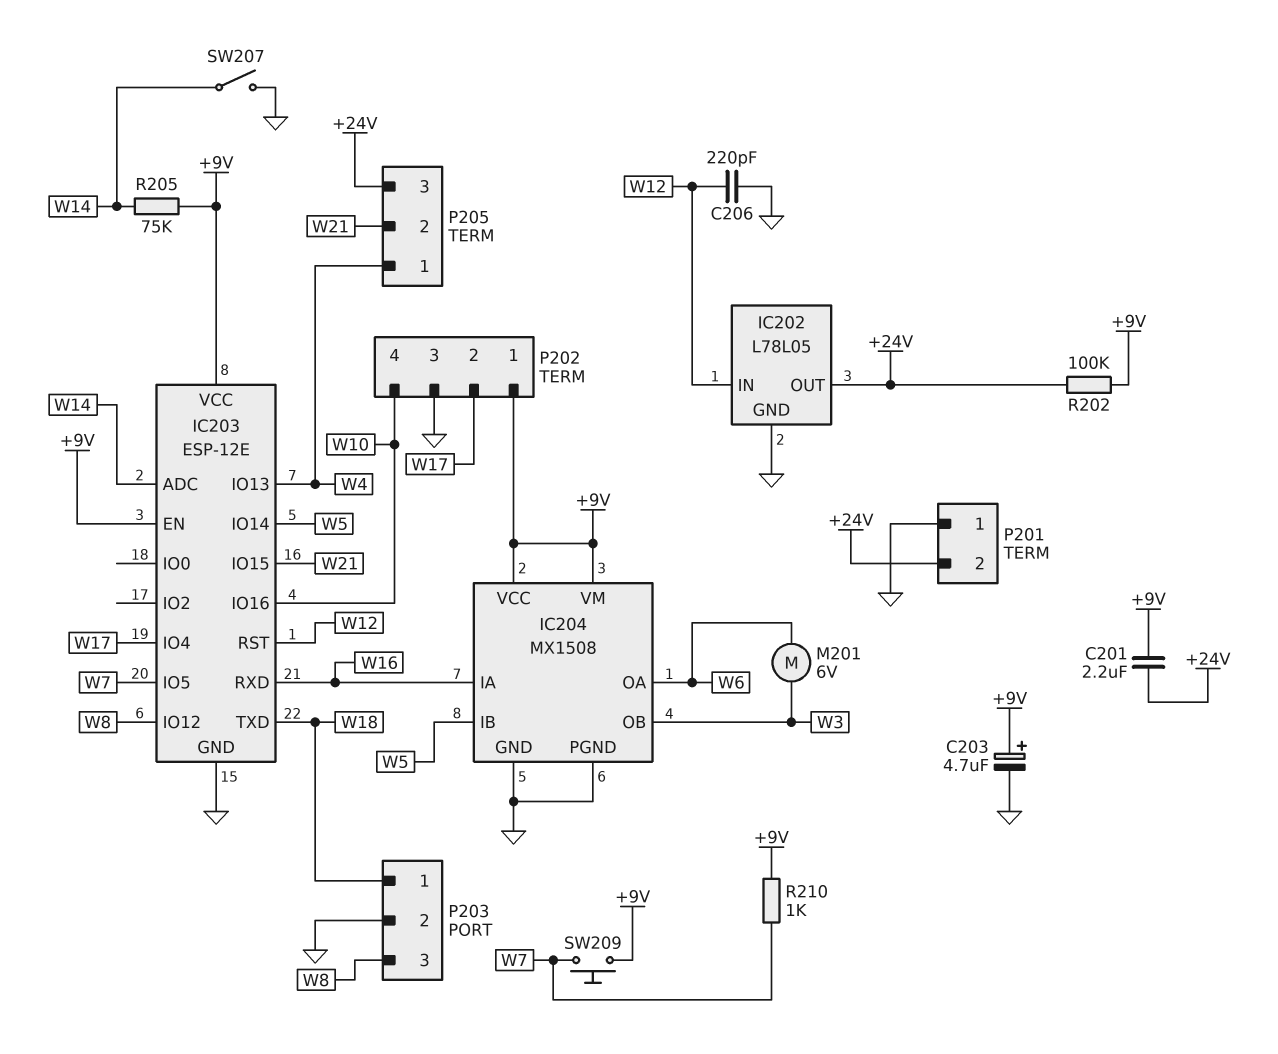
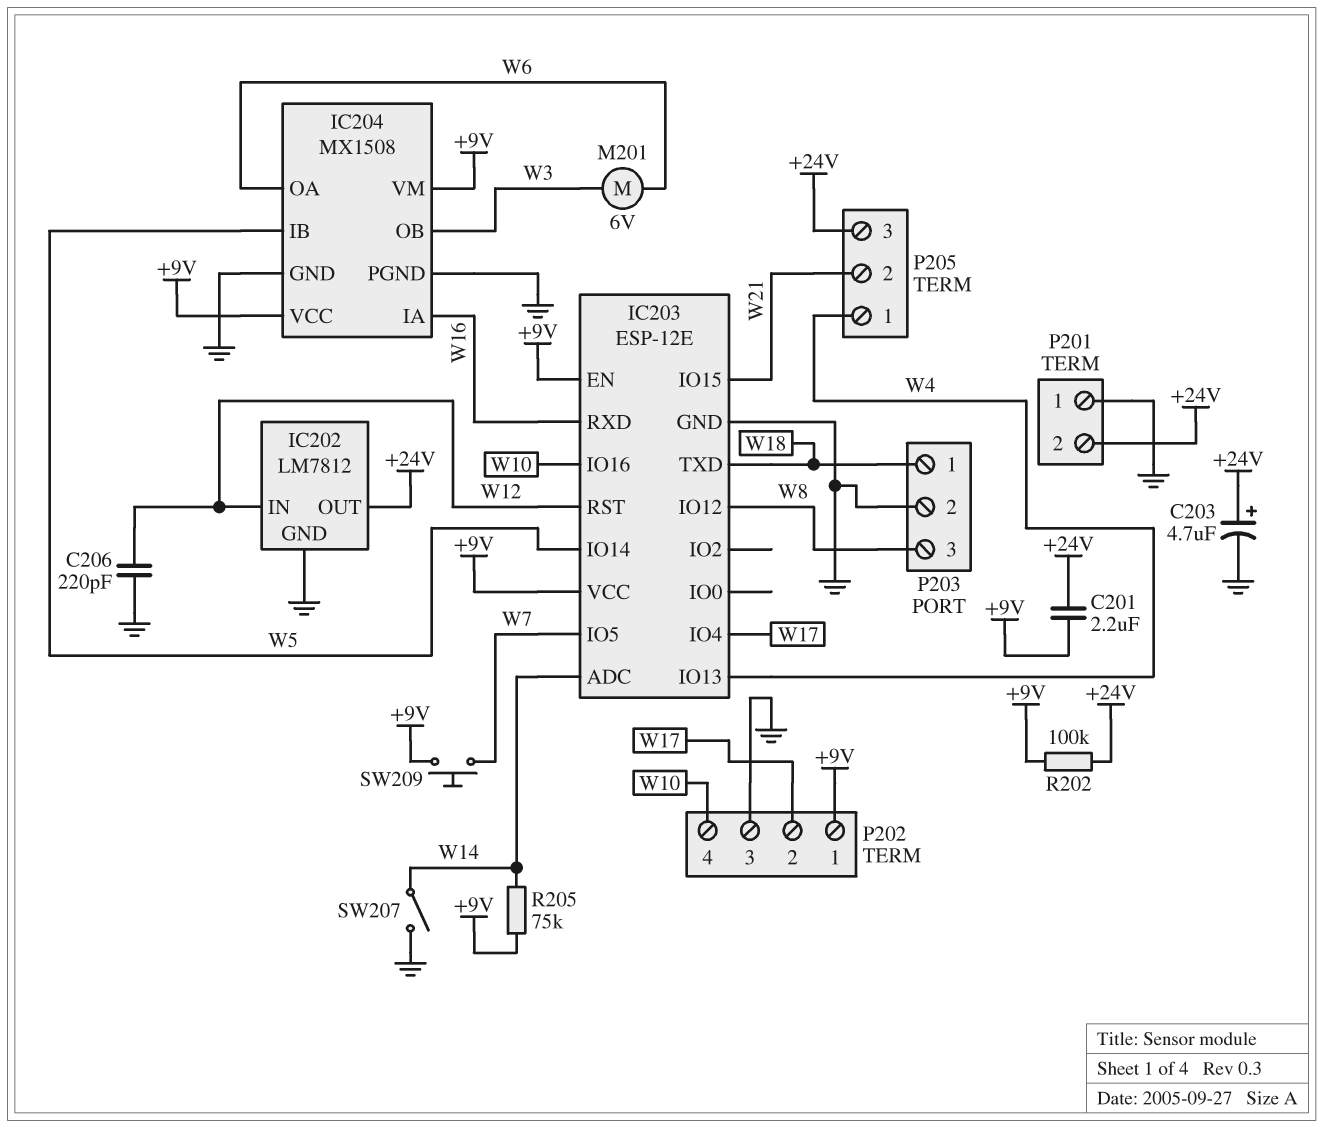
C203: 4.7uF (plus +9V, minus GND) -> 4.7uF (plus +24V, minus GND)
IC202: L78L05 -> LM7812
R210: 1k (+9V, W7) -> none

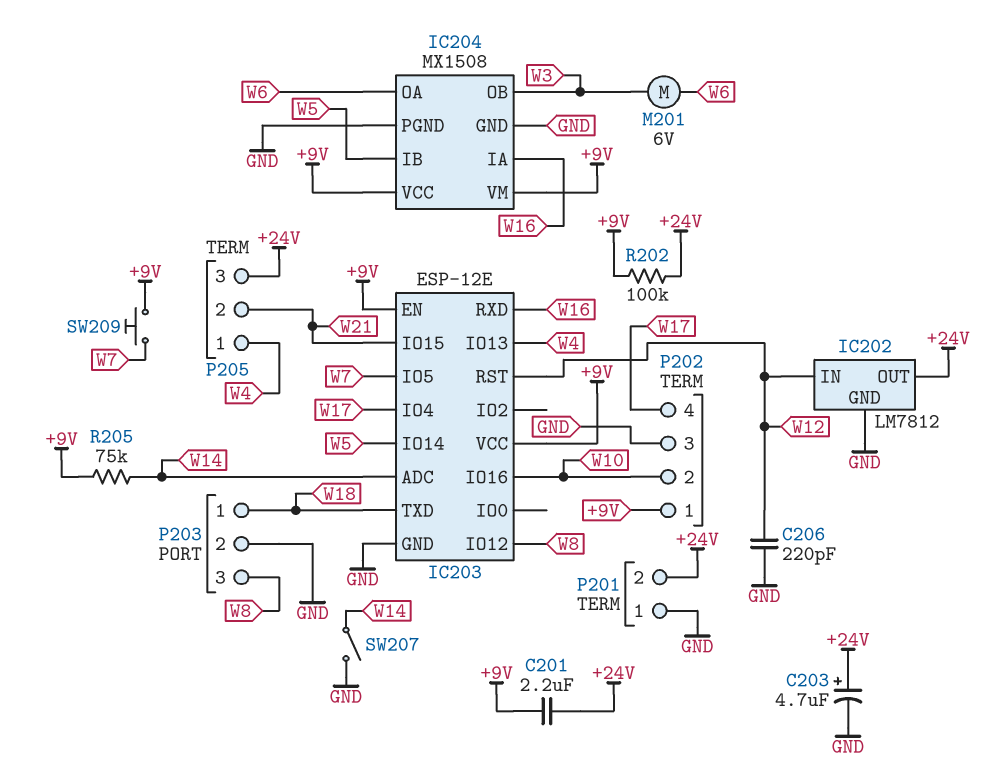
P202 pin 2: W17 -> W10
P202 pin 4: W10 -> W17

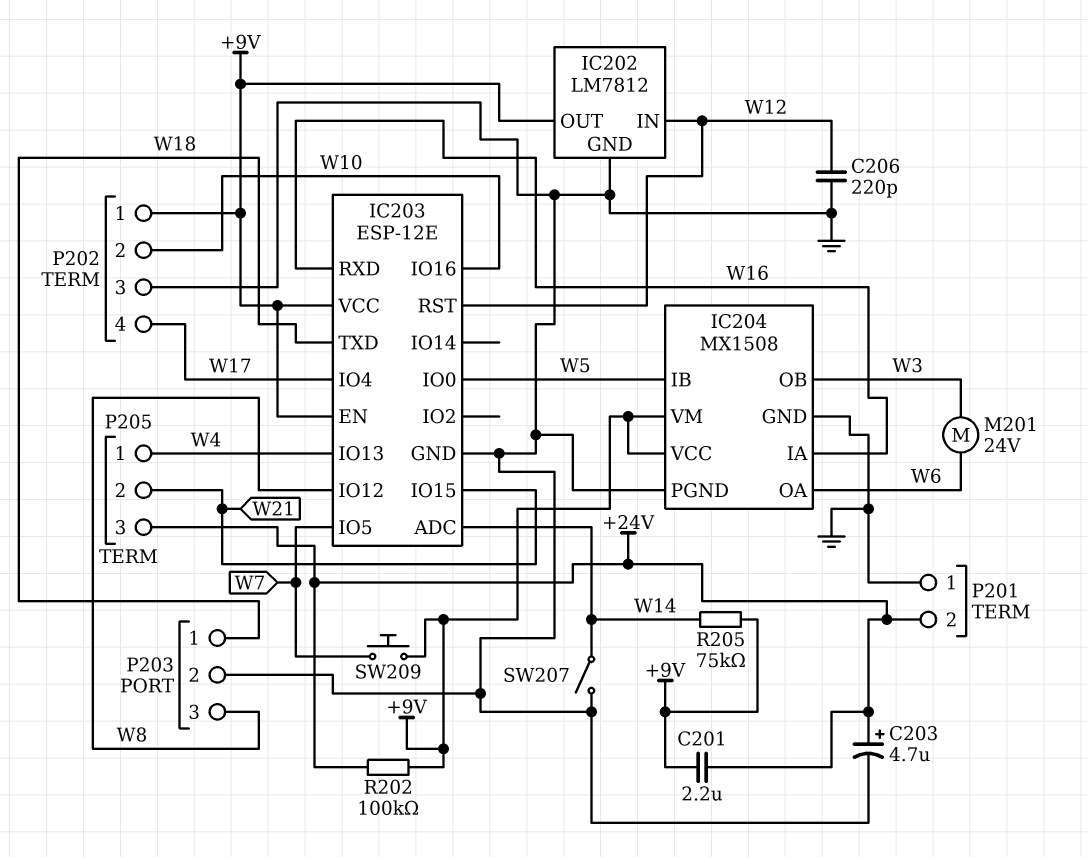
IC202 pin OUT: +24V -> +9V
IC203 pin IO0: none -> W5
IC203 pin IO14: W5 -> none
M201: motor 6V (W3, W6) -> motor 24V (W3, W6)

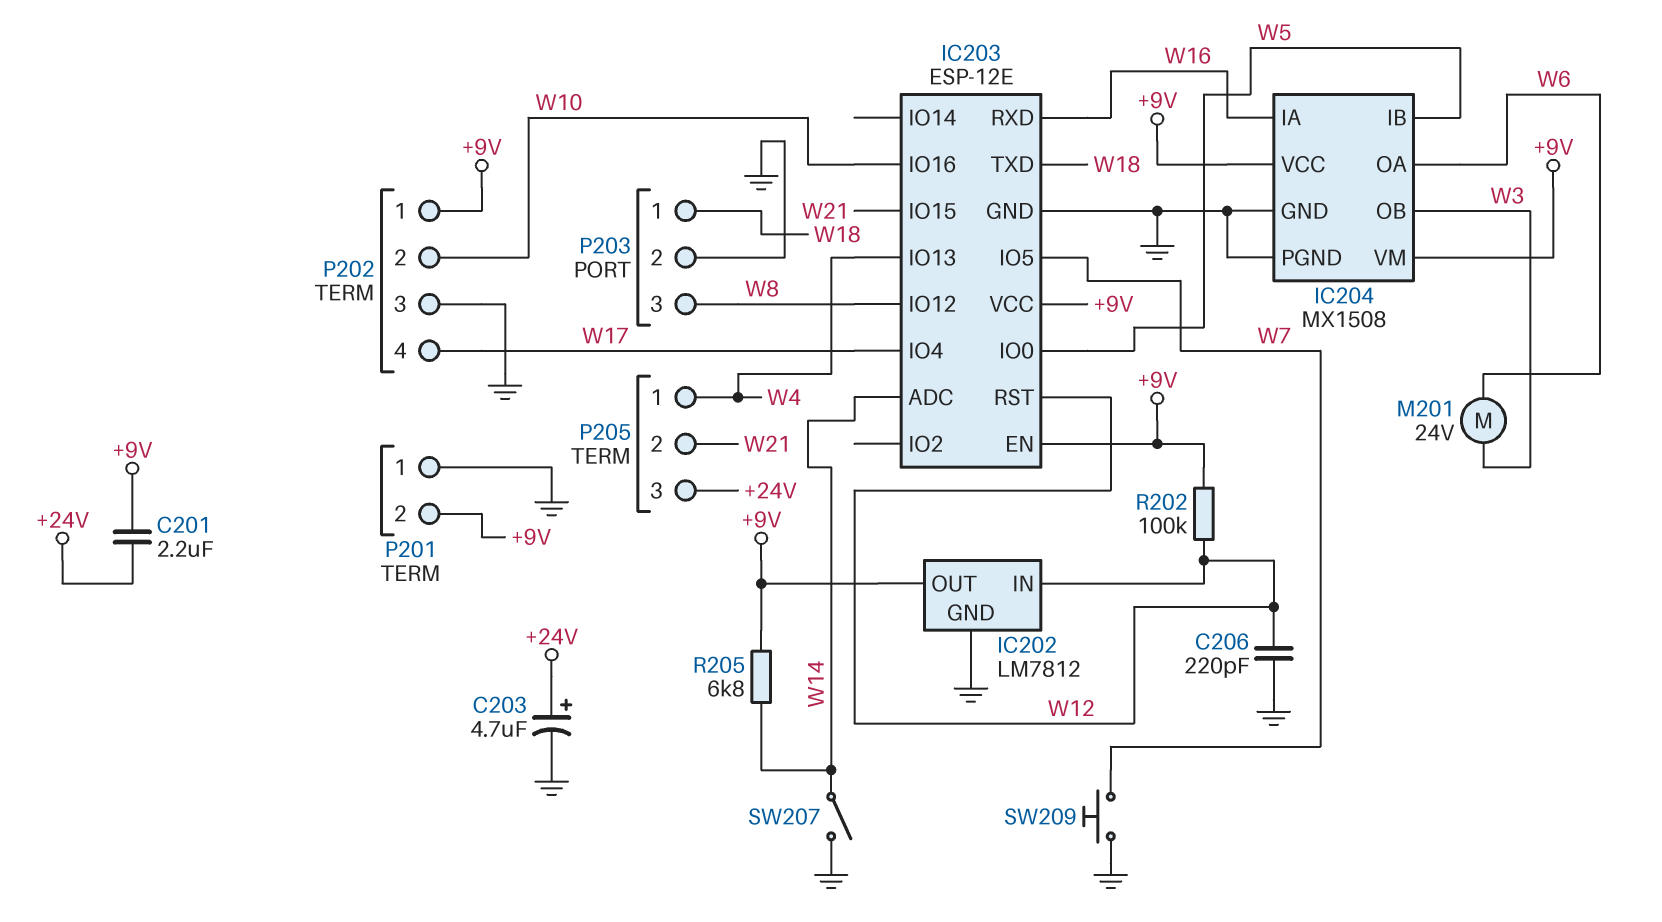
P201 pin 2: +24V -> +9V
R202: 100k (+9V, +24V) -> 100k (+9V, W12)
R205: 75k (+9V, W14) -> 6.8k (+9V, W14)
SW209: button (+9V, W7) -> button (GND, W7)

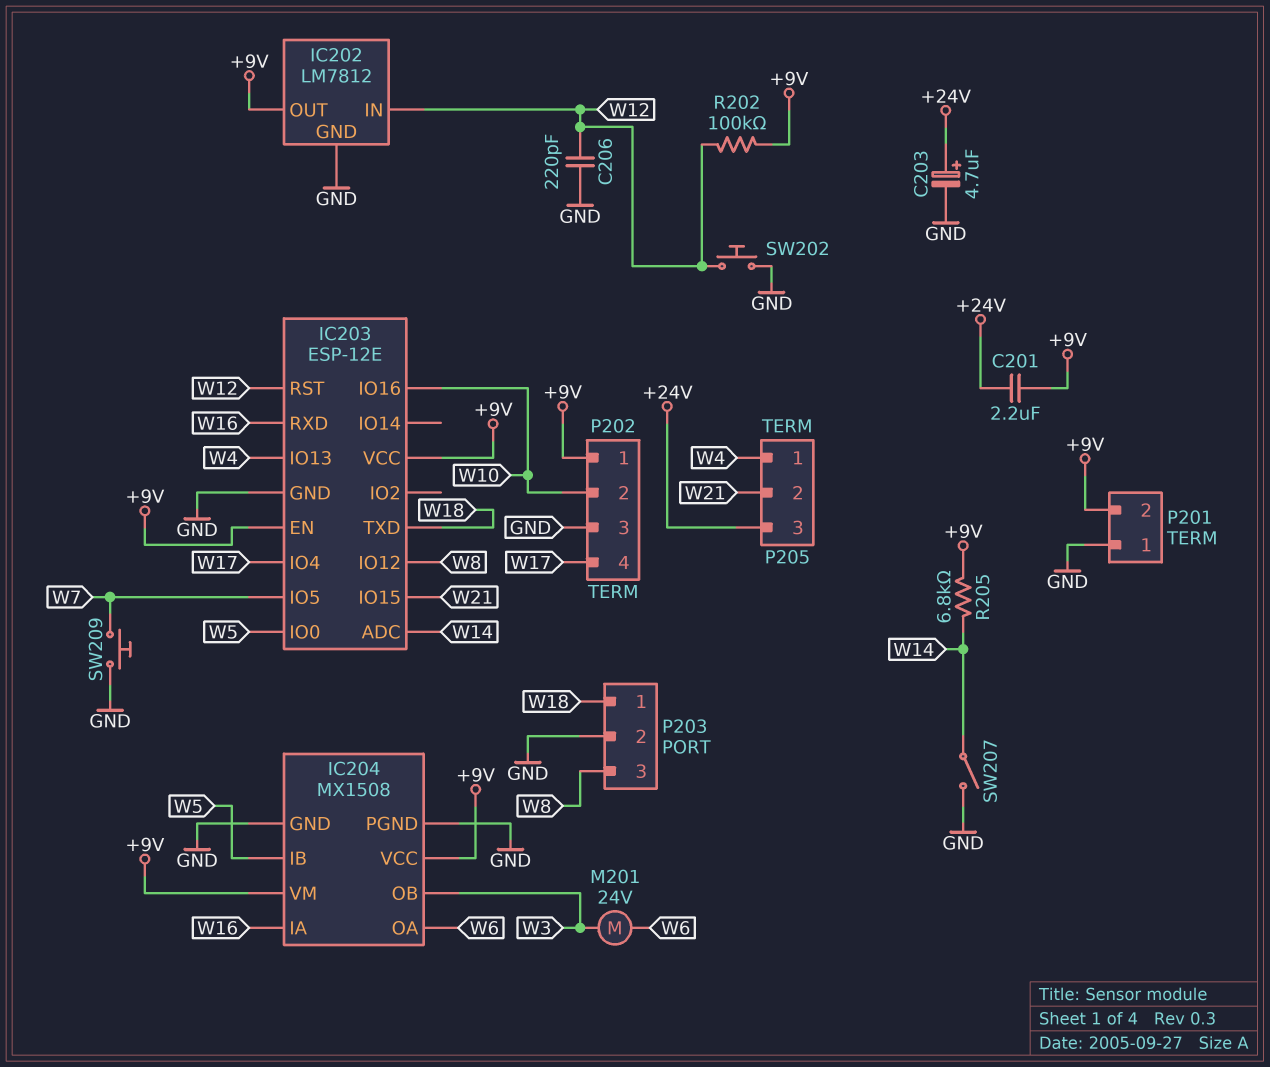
SW202: none -> button (GND, W12)

